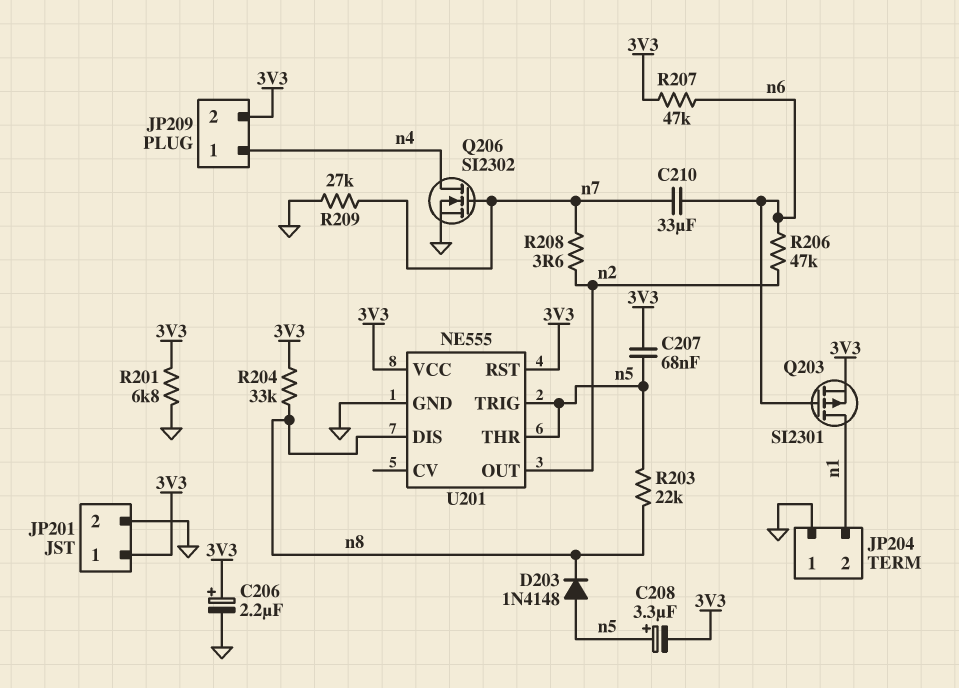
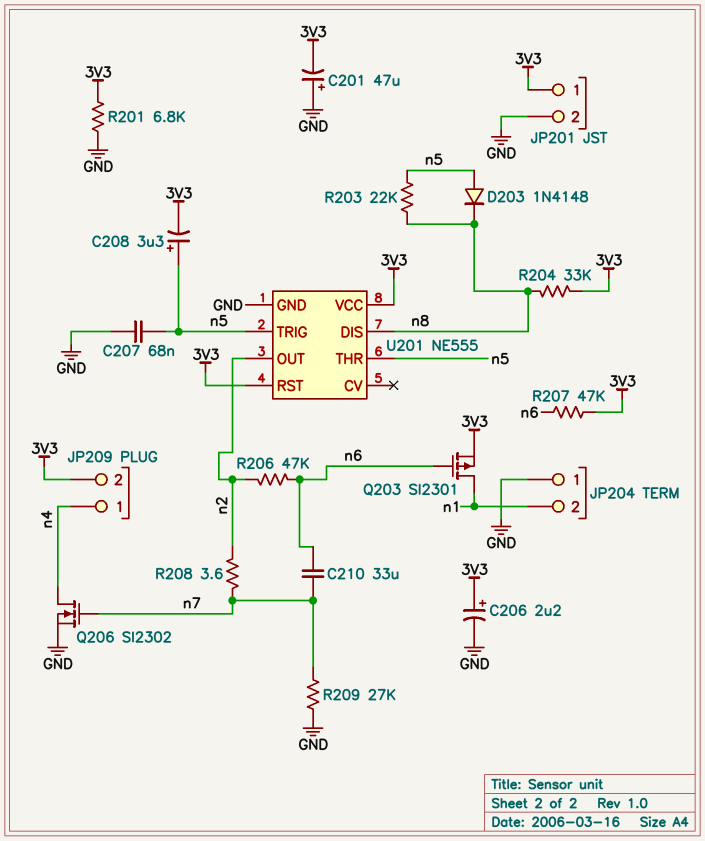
C201: none -> 47uF (plus GND, minus 3V3)
C207: 68nF (3V3, n5) -> 68nF (GND, n5)

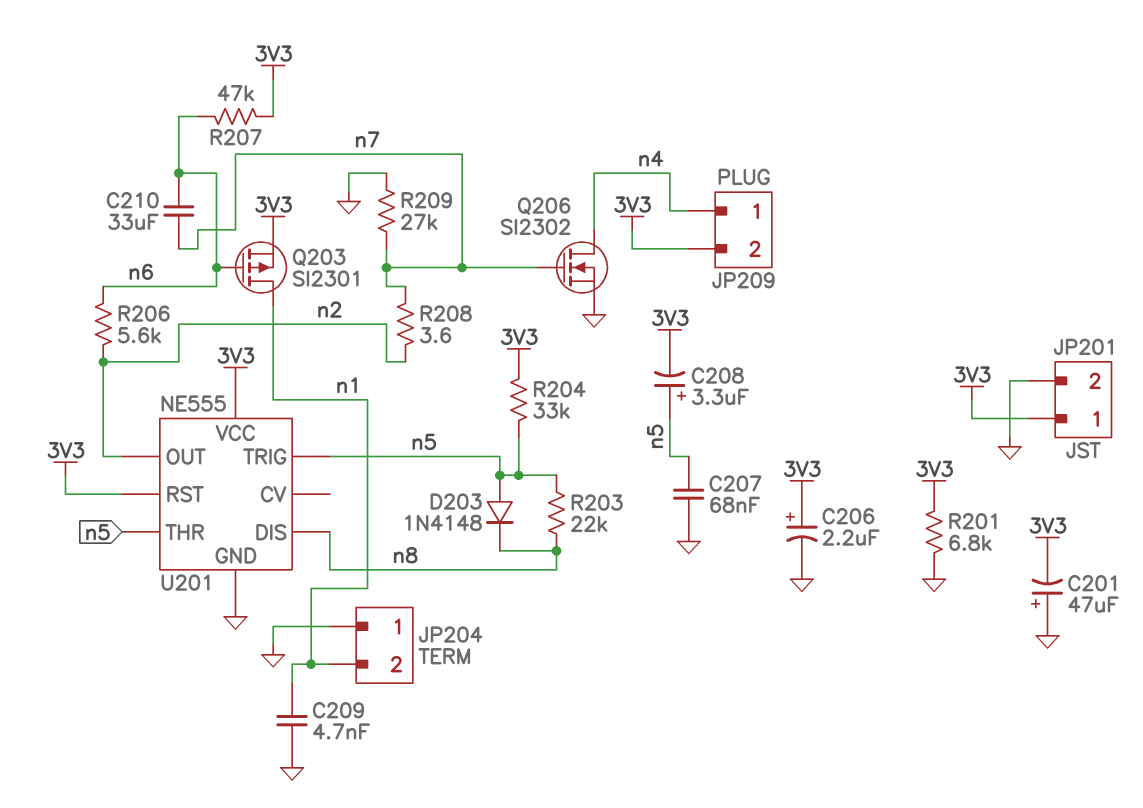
C209: none -> 4.7nF (GND, n1)
R204: 33k (3V3, n8) -> 33k (3V3, n5)
R206: 47k (n2, n6) -> 5.6k (n2, n6)

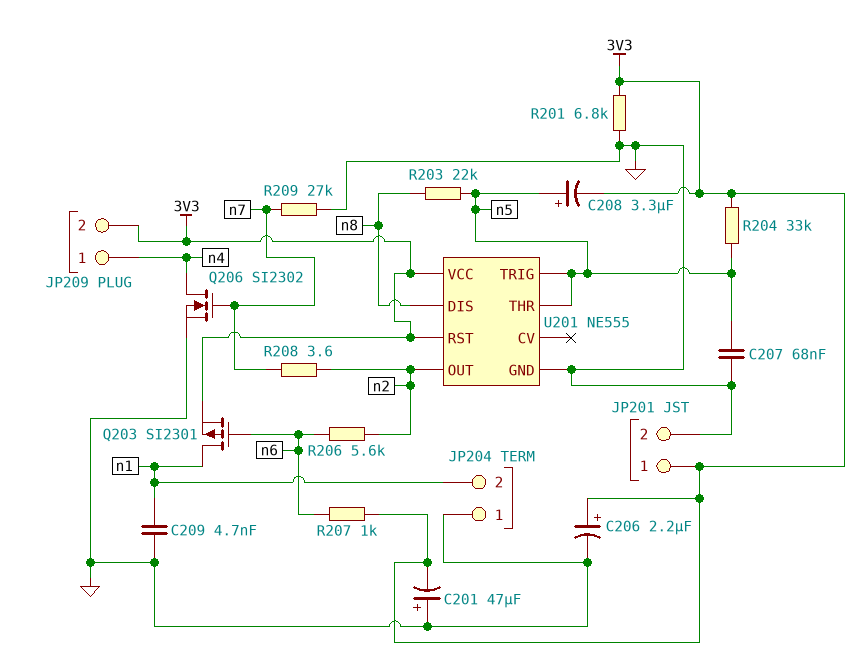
C210: 33uF (n6, n7) -> none
D203: diode 1N4148 (A n5, K n8) -> none
R207: 47k (3V3, n6) -> 1k (3V3, n6)

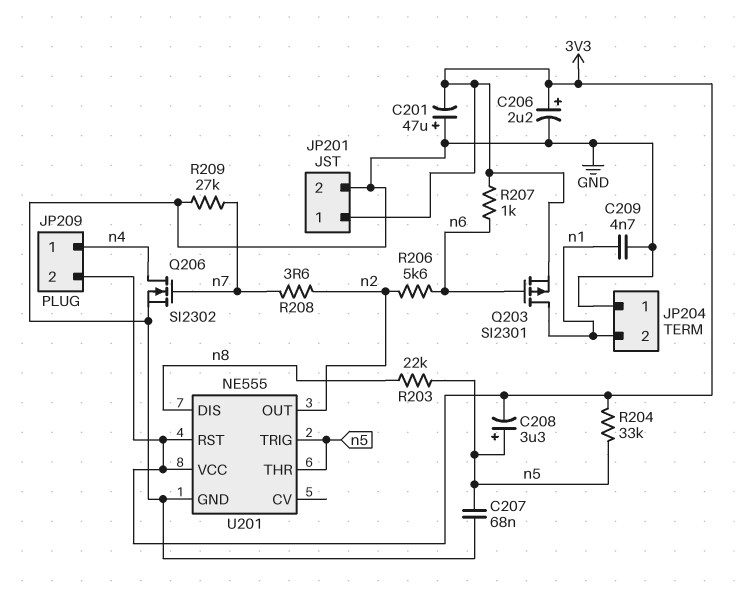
R201: 6.8k (3V3, GND) -> none

